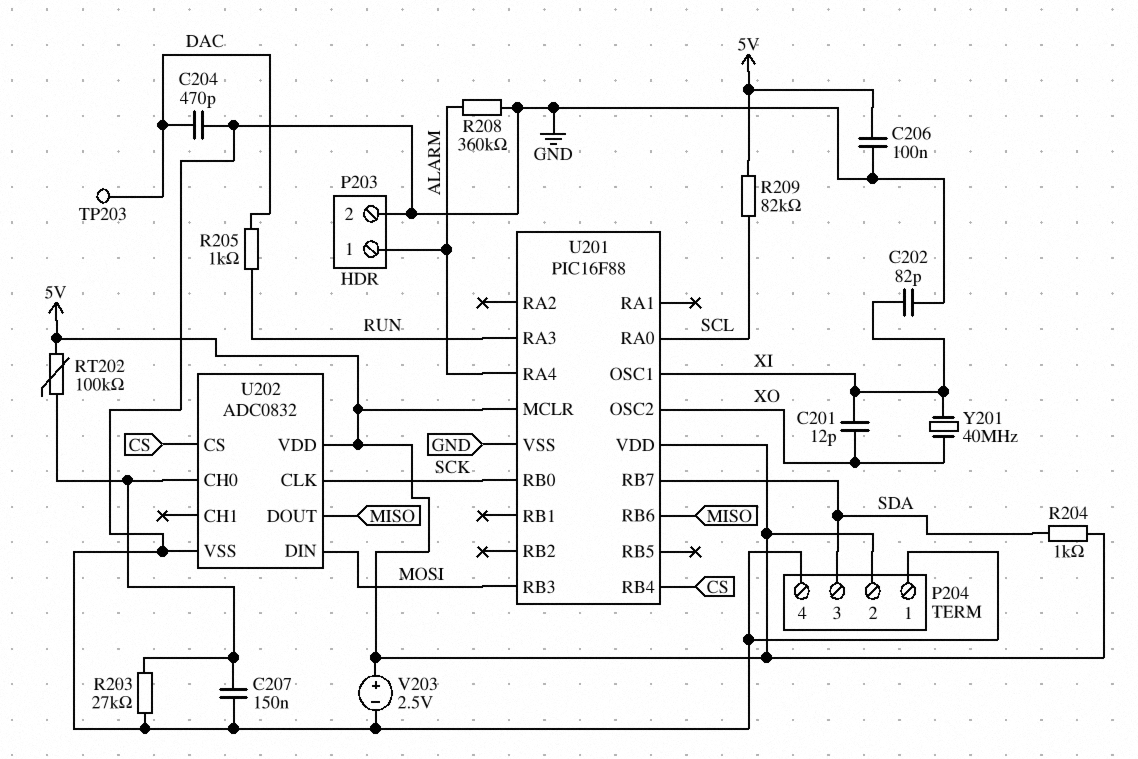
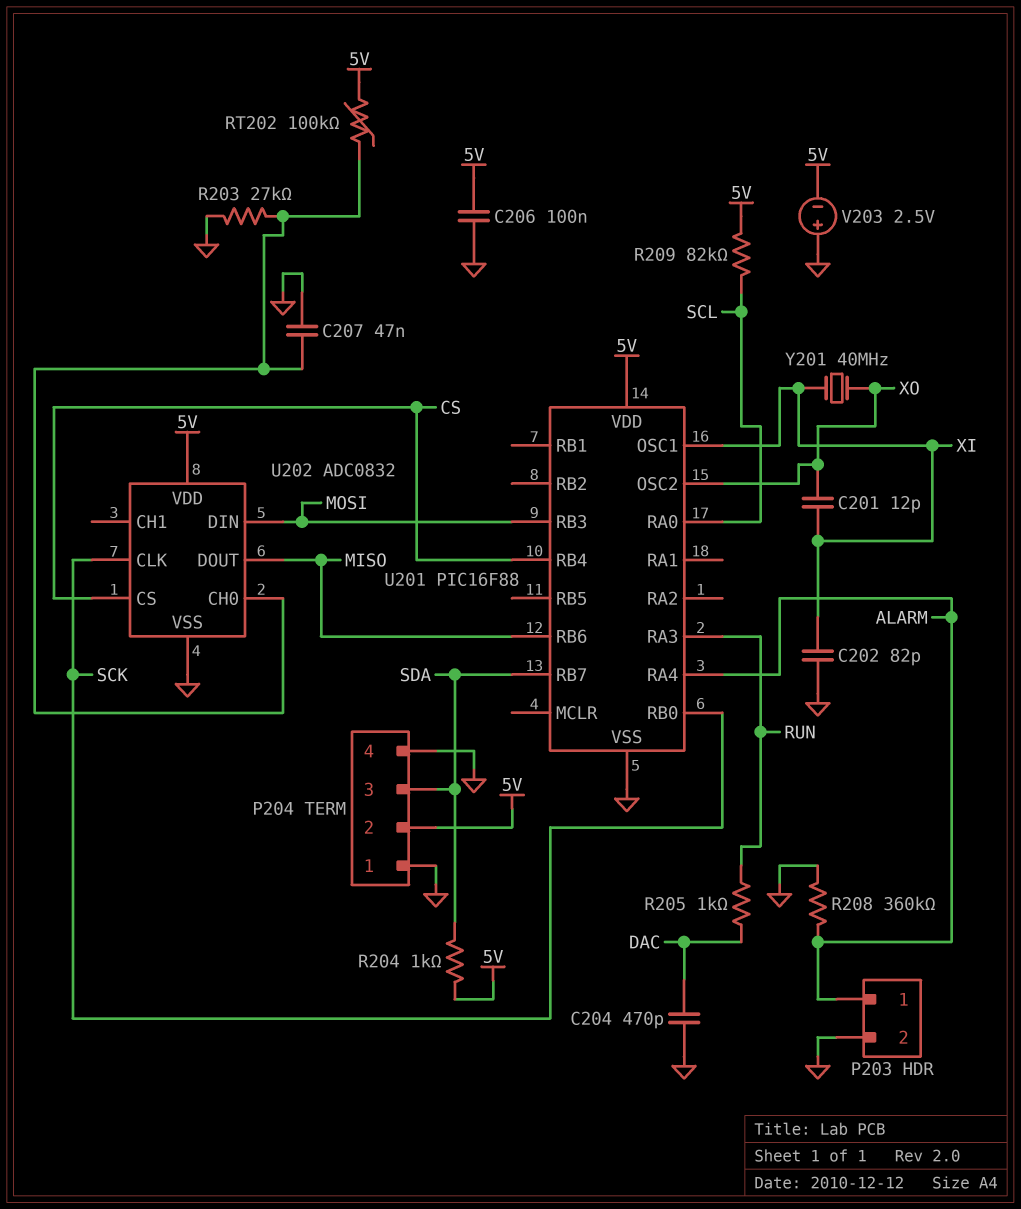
C207: 150nF (GND, U202/CH0) -> 47nF (GND, U202/CH0)
TP203: test point (DAC) -> none
U201 pin MCLR: 5V -> none
V203: 2.5V (plus 5V, minus GND) -> 2.5V (plus GND, minus 5V)

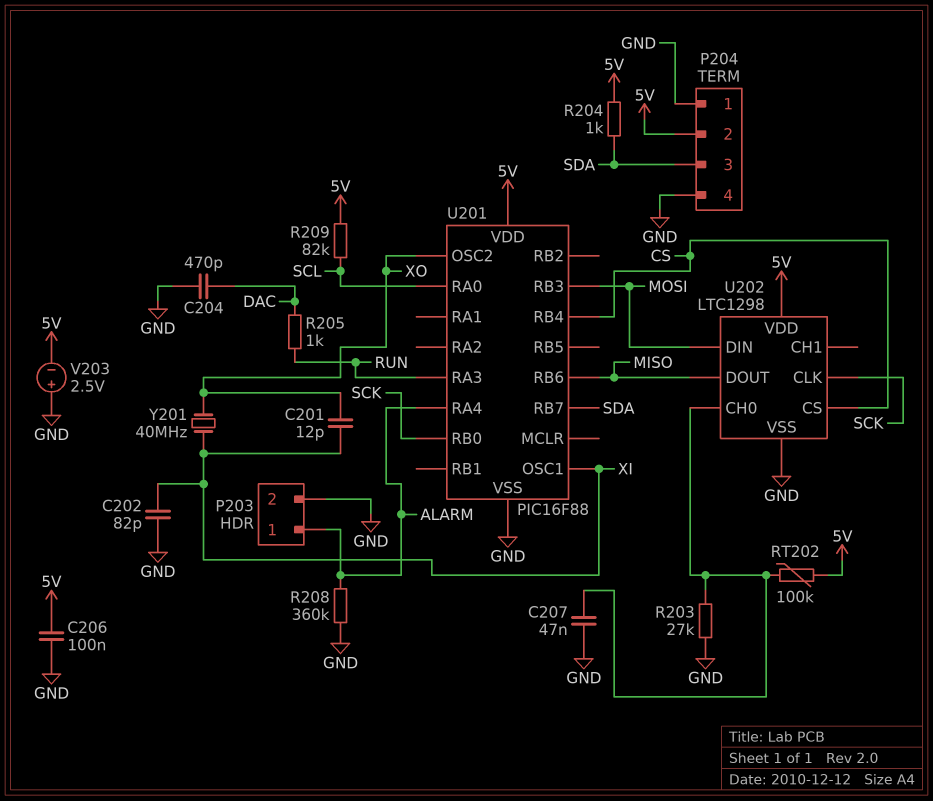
U202: ADC0832 -> LTC1298

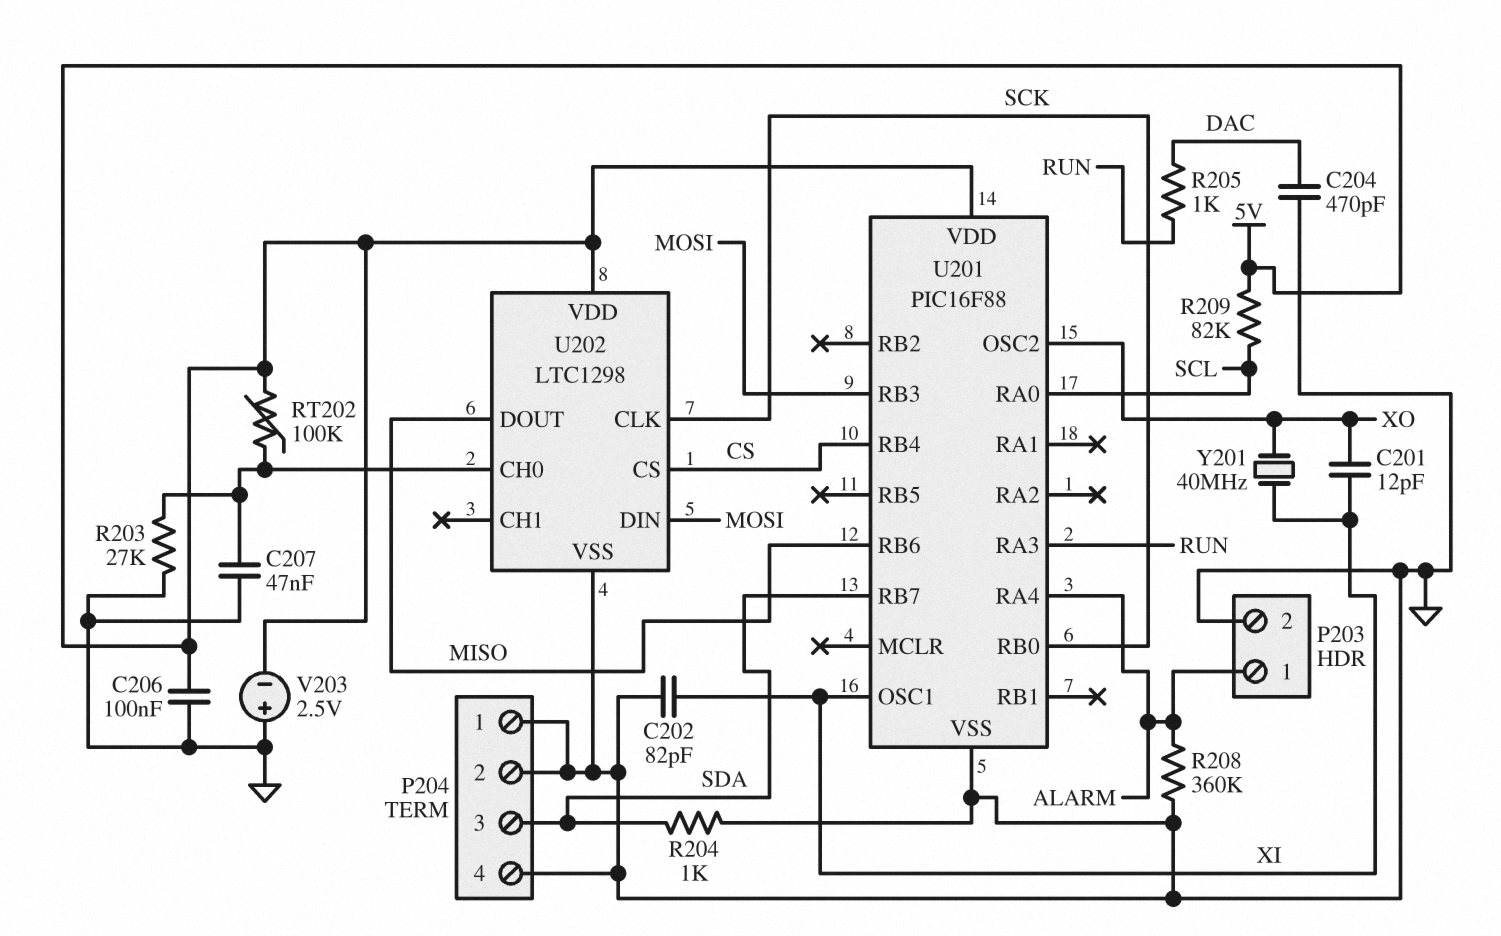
P204 pin 2: 5V -> GND
R204: 1k (5V, SDA) -> 1k (GND, SDA)

